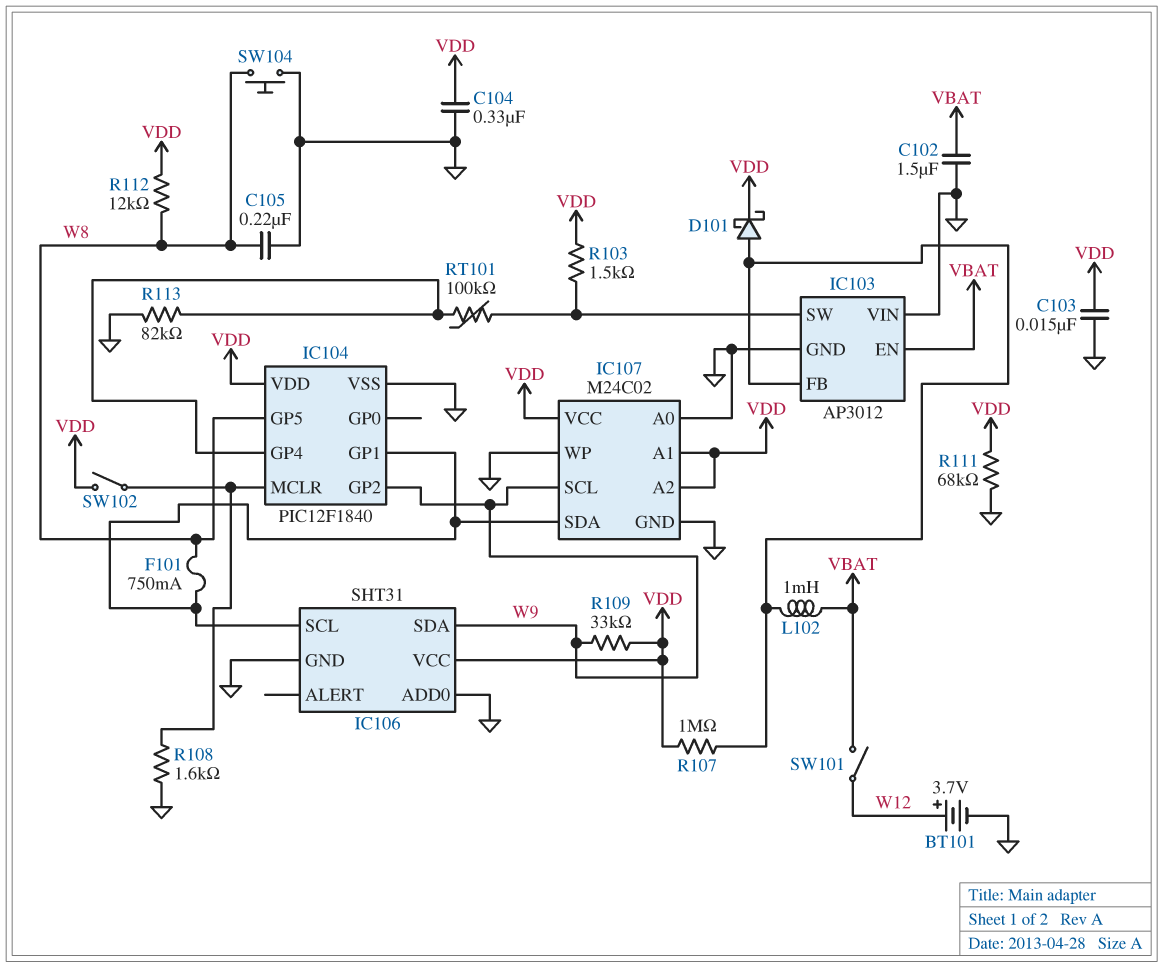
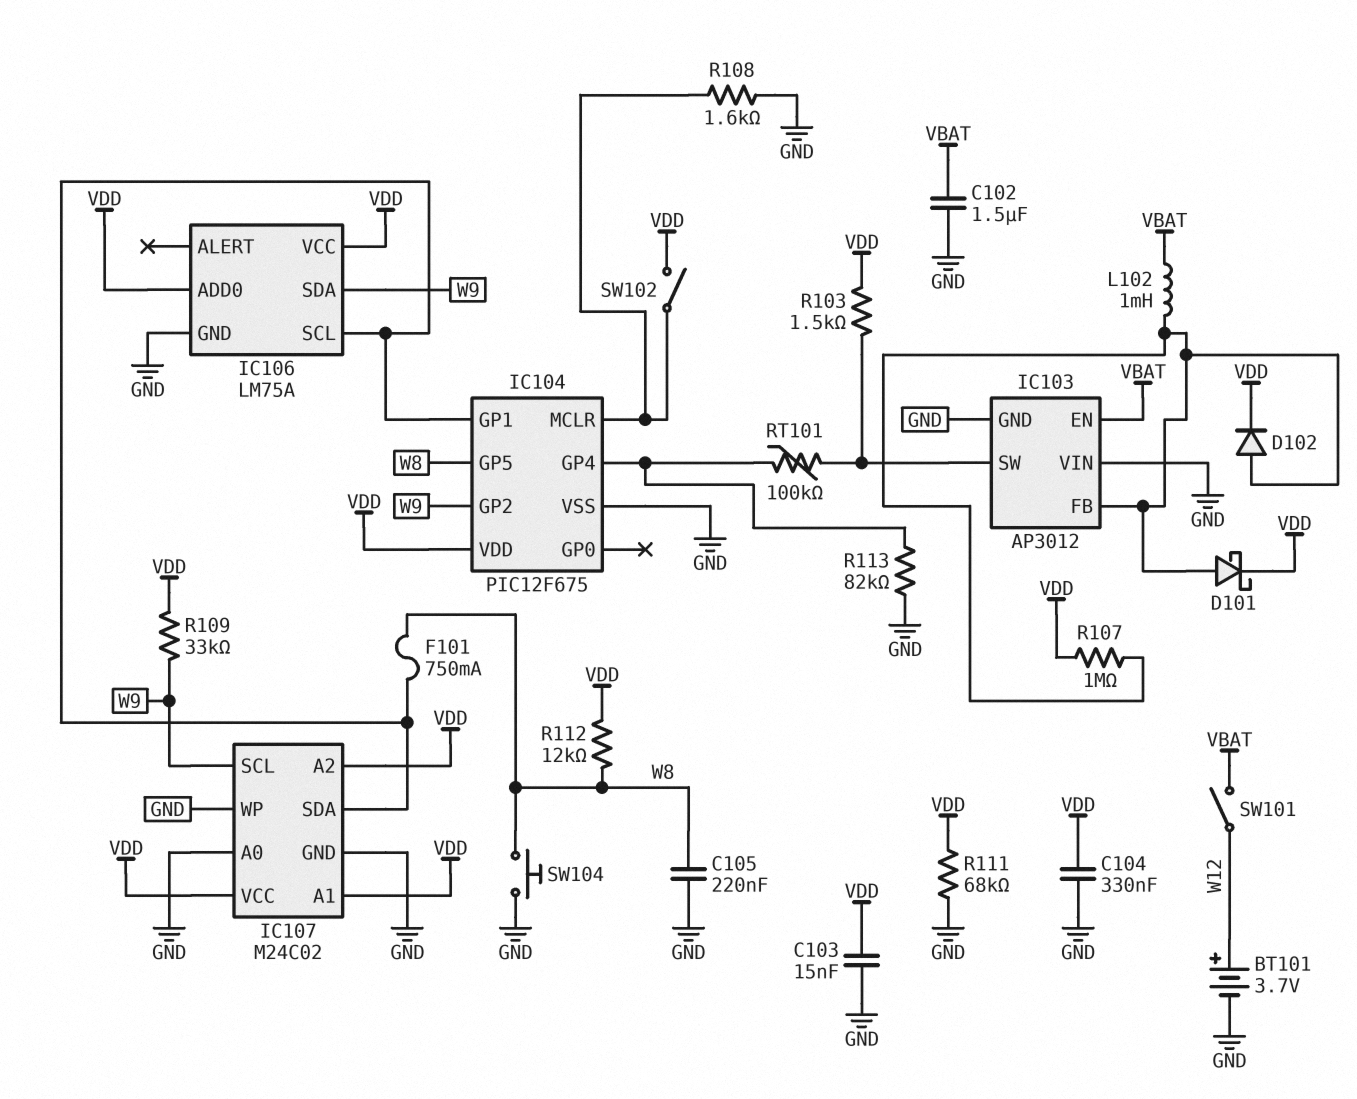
D102: none -> diode (A IC103/FB, K VDD)
IC104: PIC12F1840 -> PIC12F675
IC106: SHT31 -> LM75A
IC106 pin ADD0: GND -> VDD

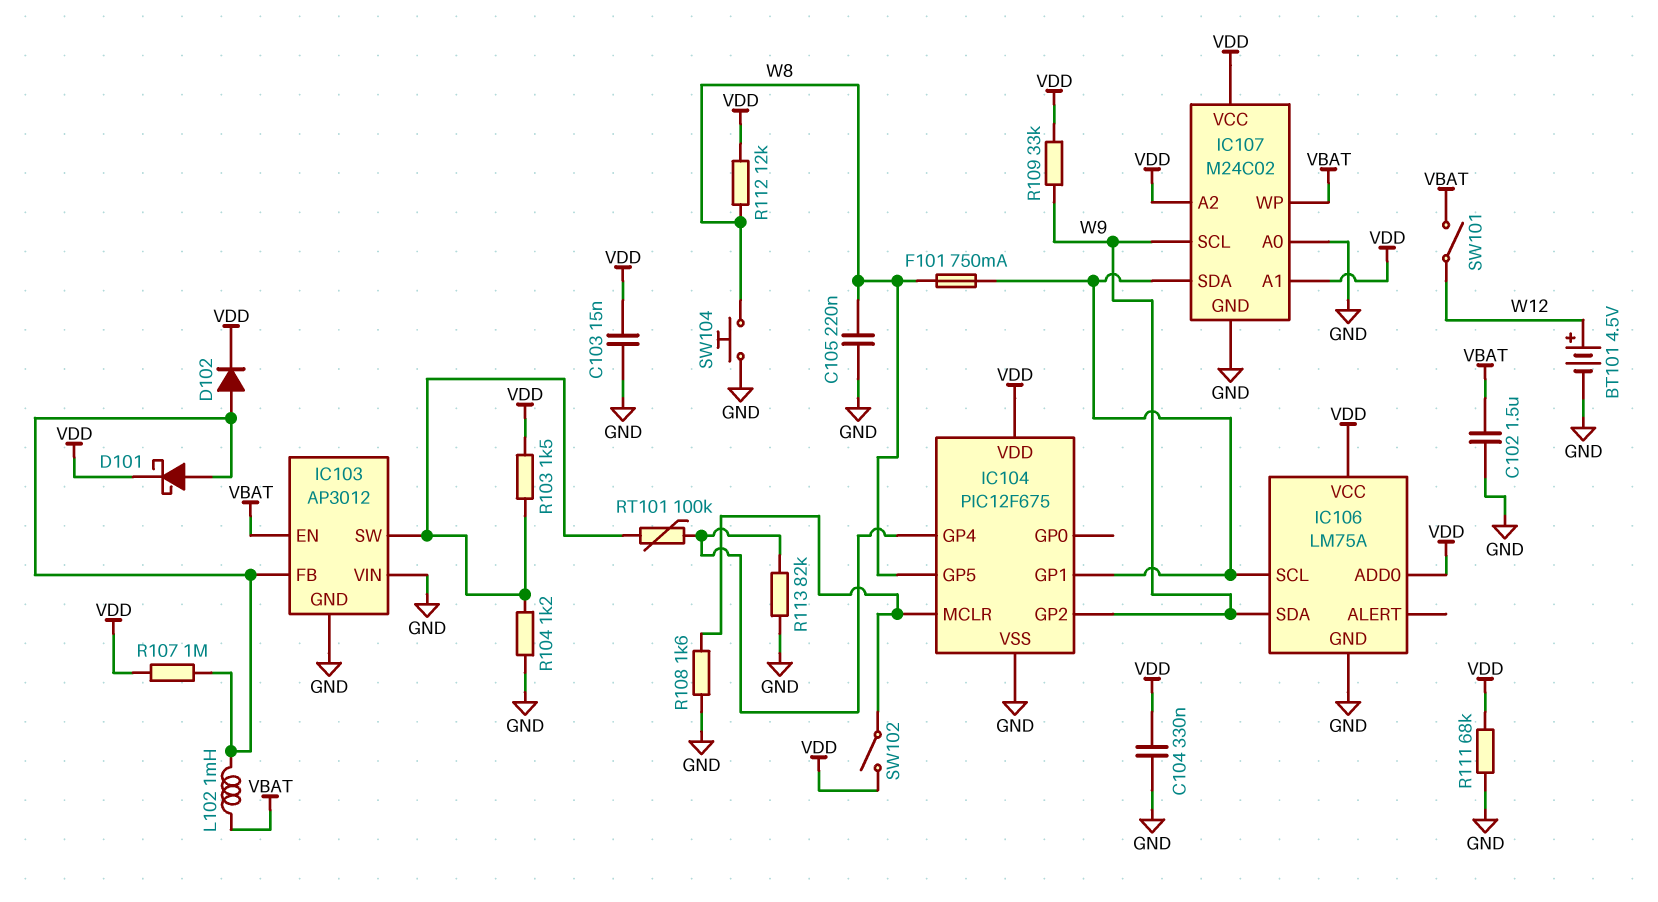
BT101: 3.7V (plus W12, minus GND) -> 4.5V (plus W12, minus GND)
IC107 pin WP: GND -> VBAT
R104: none -> 1.2k (GND, IC103/SW)

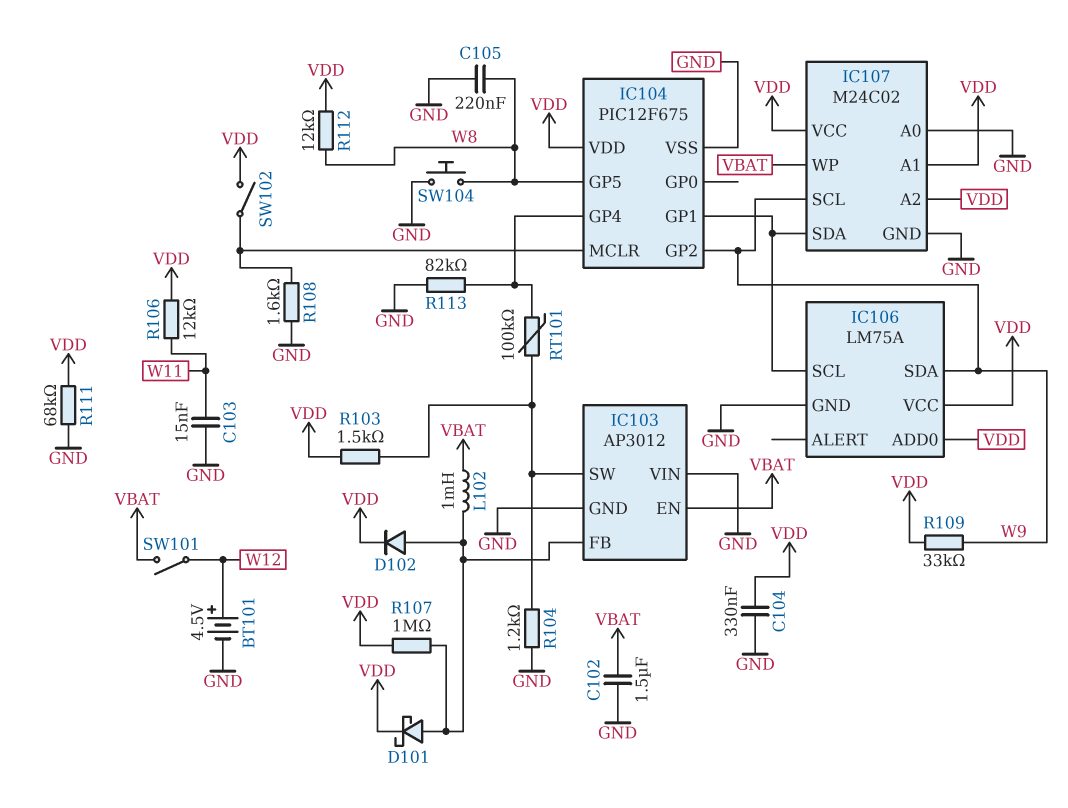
C103: 15nF (GND, VDD) -> 15nF (GND, W11)
F101: 750mA (IC104/GP1, W8) -> none
R106: none -> 12k (VDD, W11)

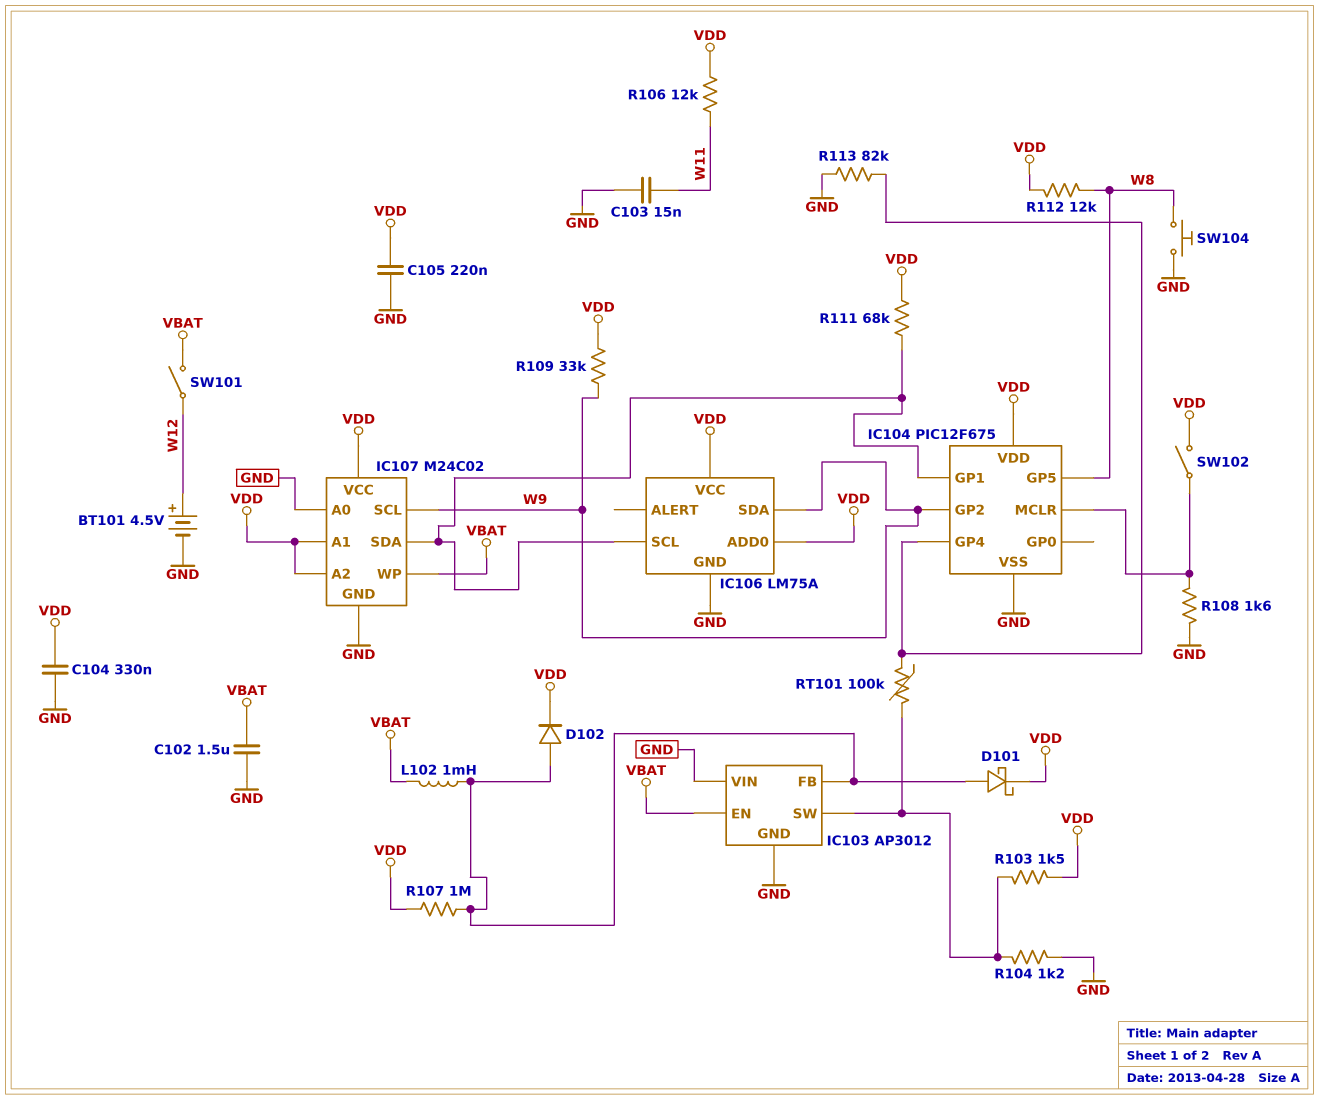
C105: 220nF (GND, W8) -> 220nF (GND, VDD)
R111: 68k (GND, VDD) -> 68k (IC104/GP1, VDD)

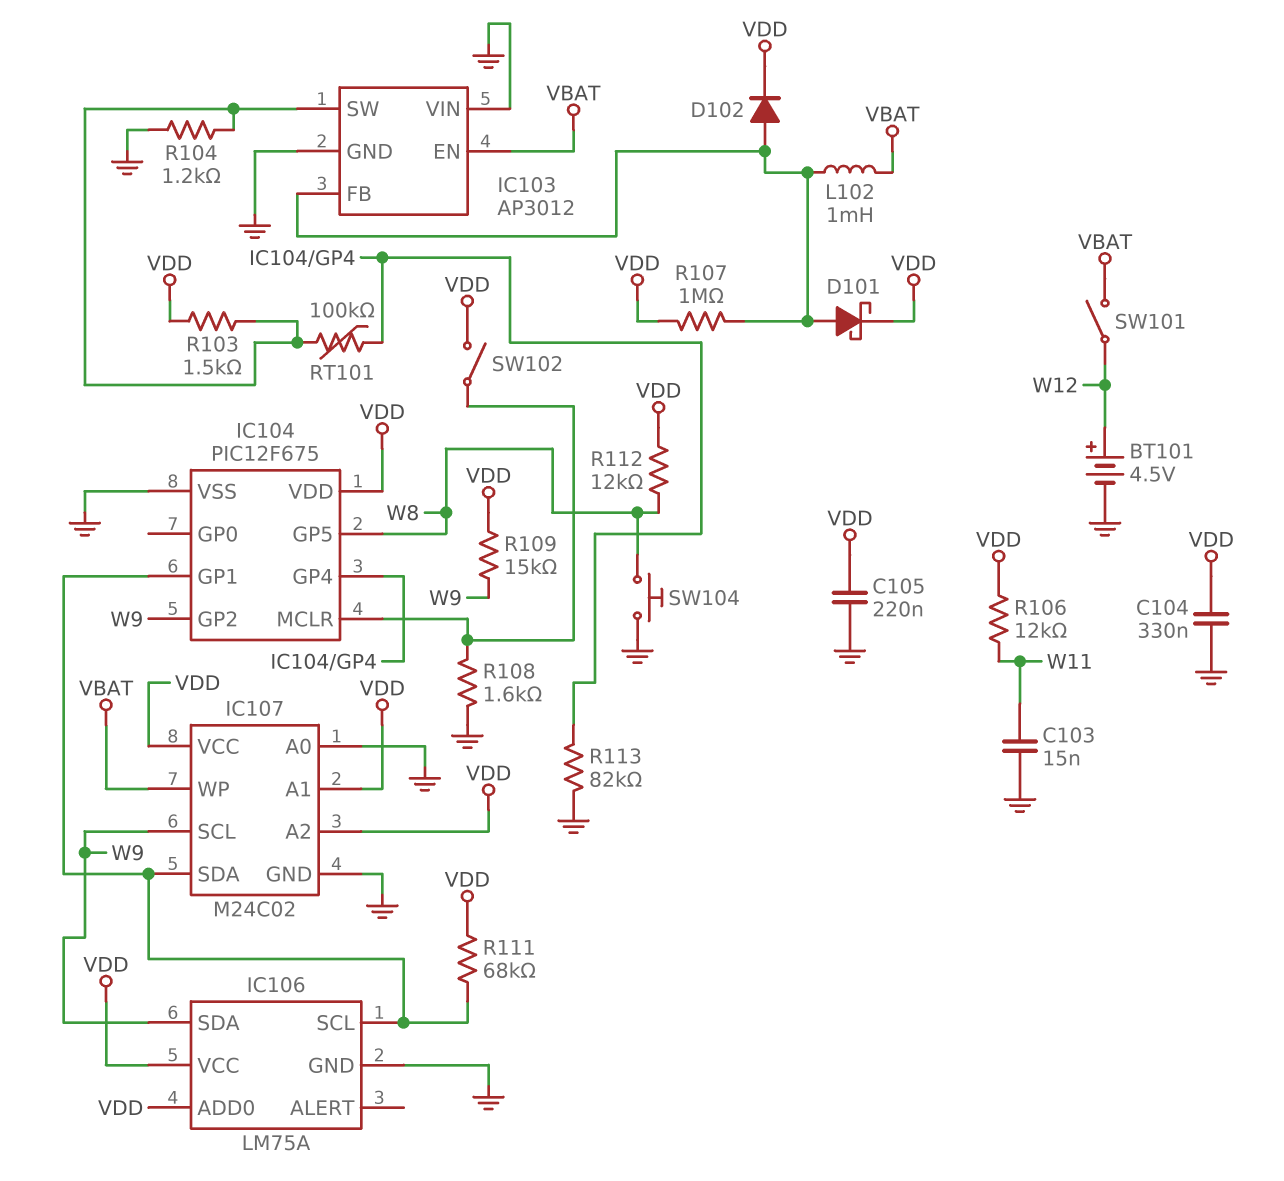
C102: 1.5uF (GND, VBAT) -> none
R109: 33k (VDD, W9) -> 15k (VDD, W9)

